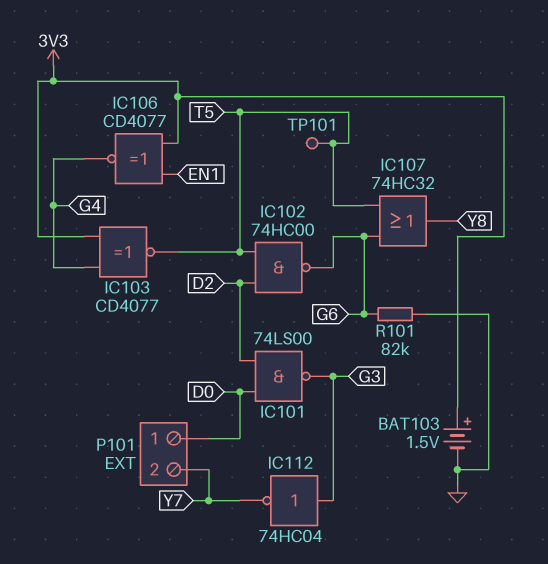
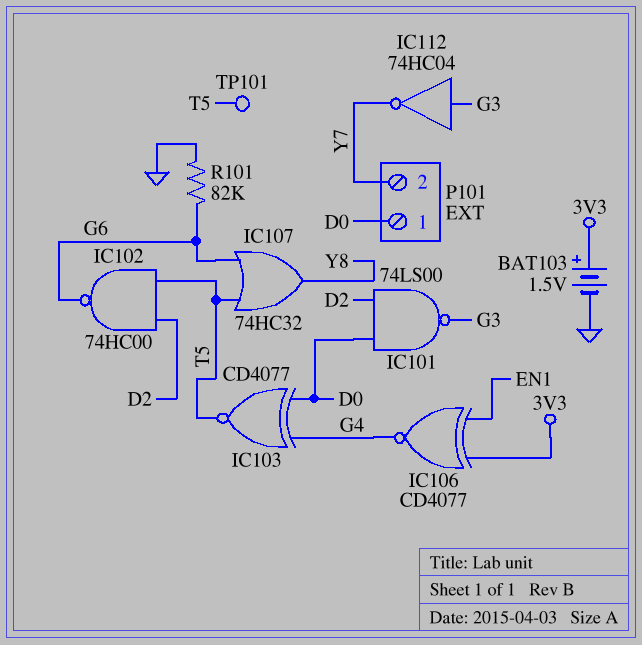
IC103: XNOR CD4077 (in 3V3, in G4, out T5) -> XNOR CD4077 (in D0, in G4, out T5)

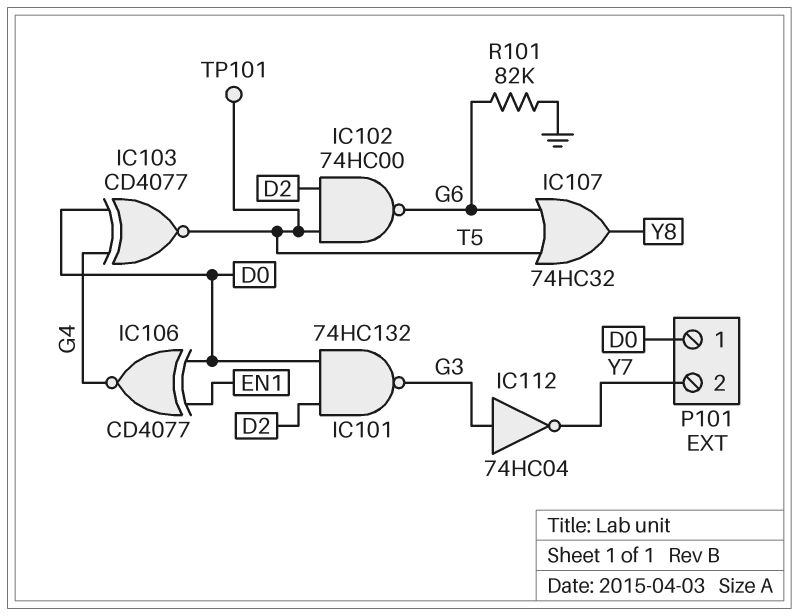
BAT103: 1.5V (plus 3V3, minus GND) -> none
IC101: NAND 74LS00 (in D0, in D2, out G3) -> NAND 74HC132 (in D0, in D2, out G3)
IC106: XNOR CD4077 (in 3V3, in EN1, out G4) -> XNOR CD4077 (in D0, in EN1, out G4)

